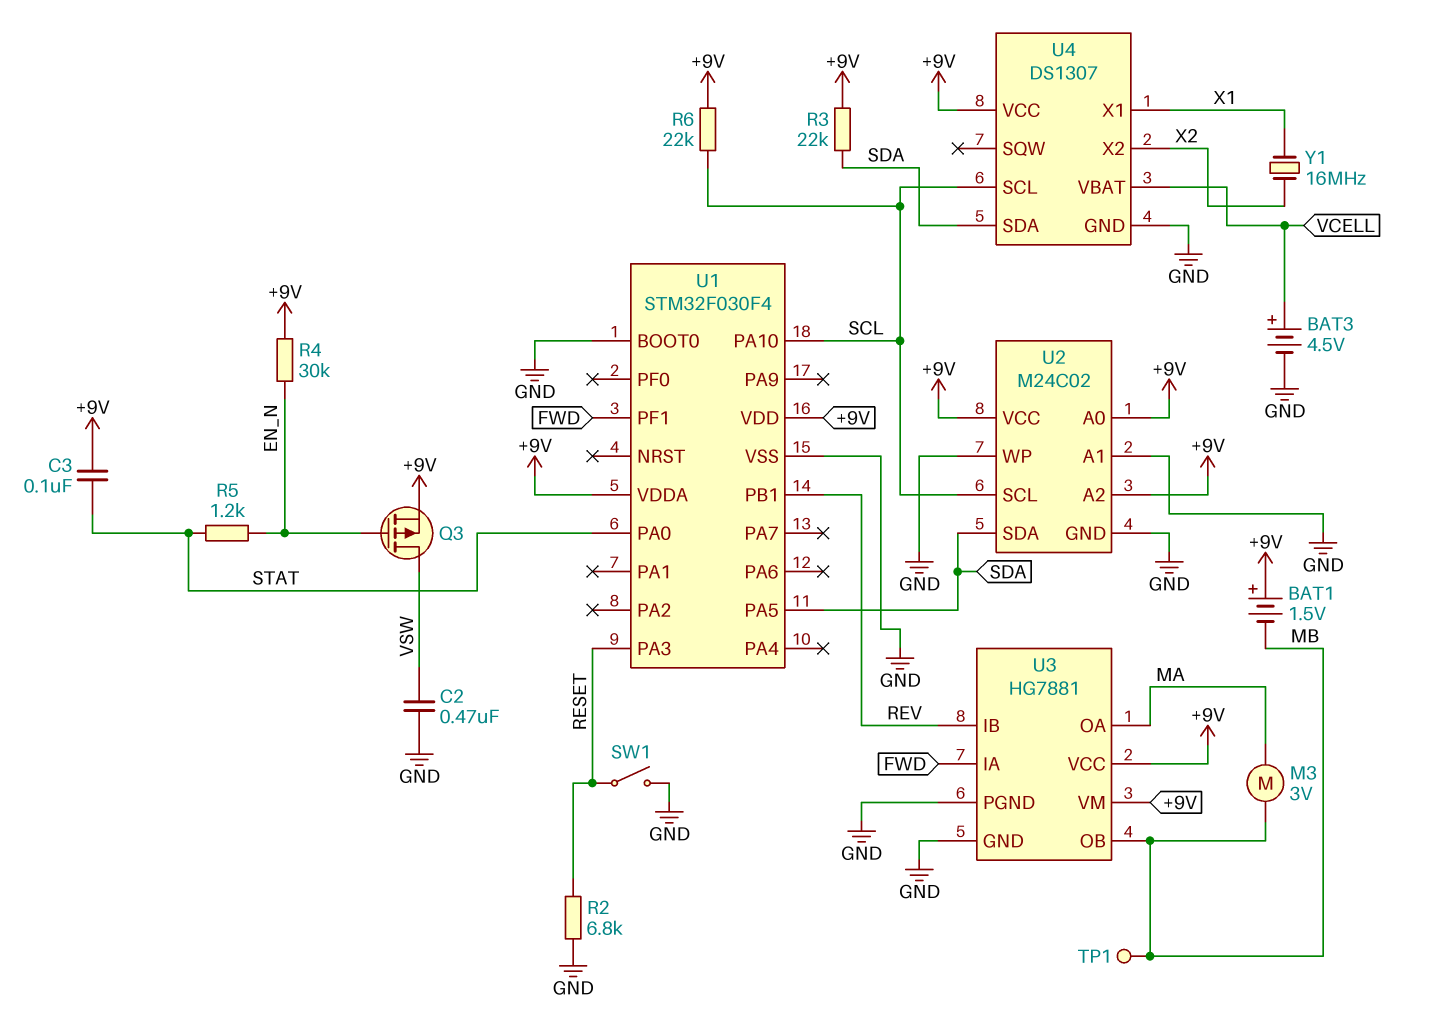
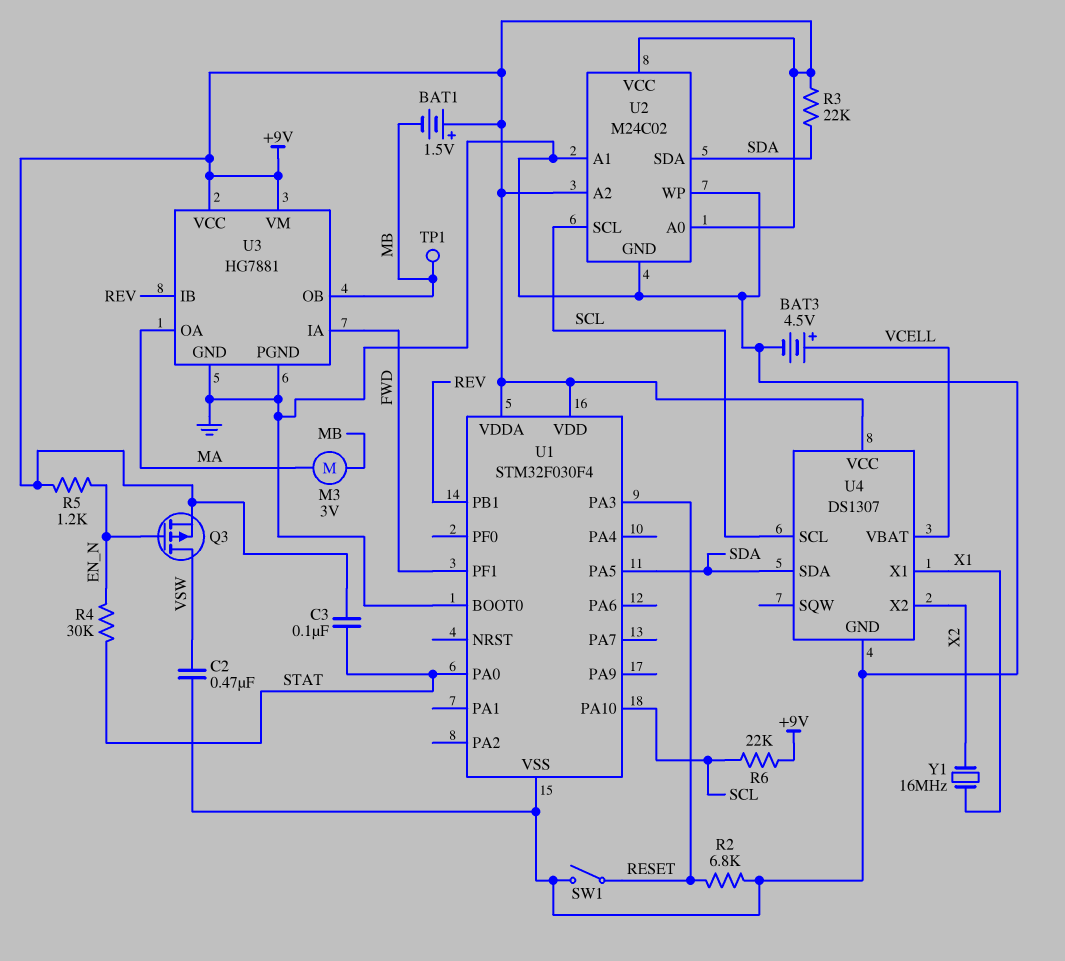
R4: 30k (+9V, EN_N) -> 30k (EN_N, STAT)
R5: 1.2k (EN_N, STAT) -> 1.2k (+9V, EN_N)

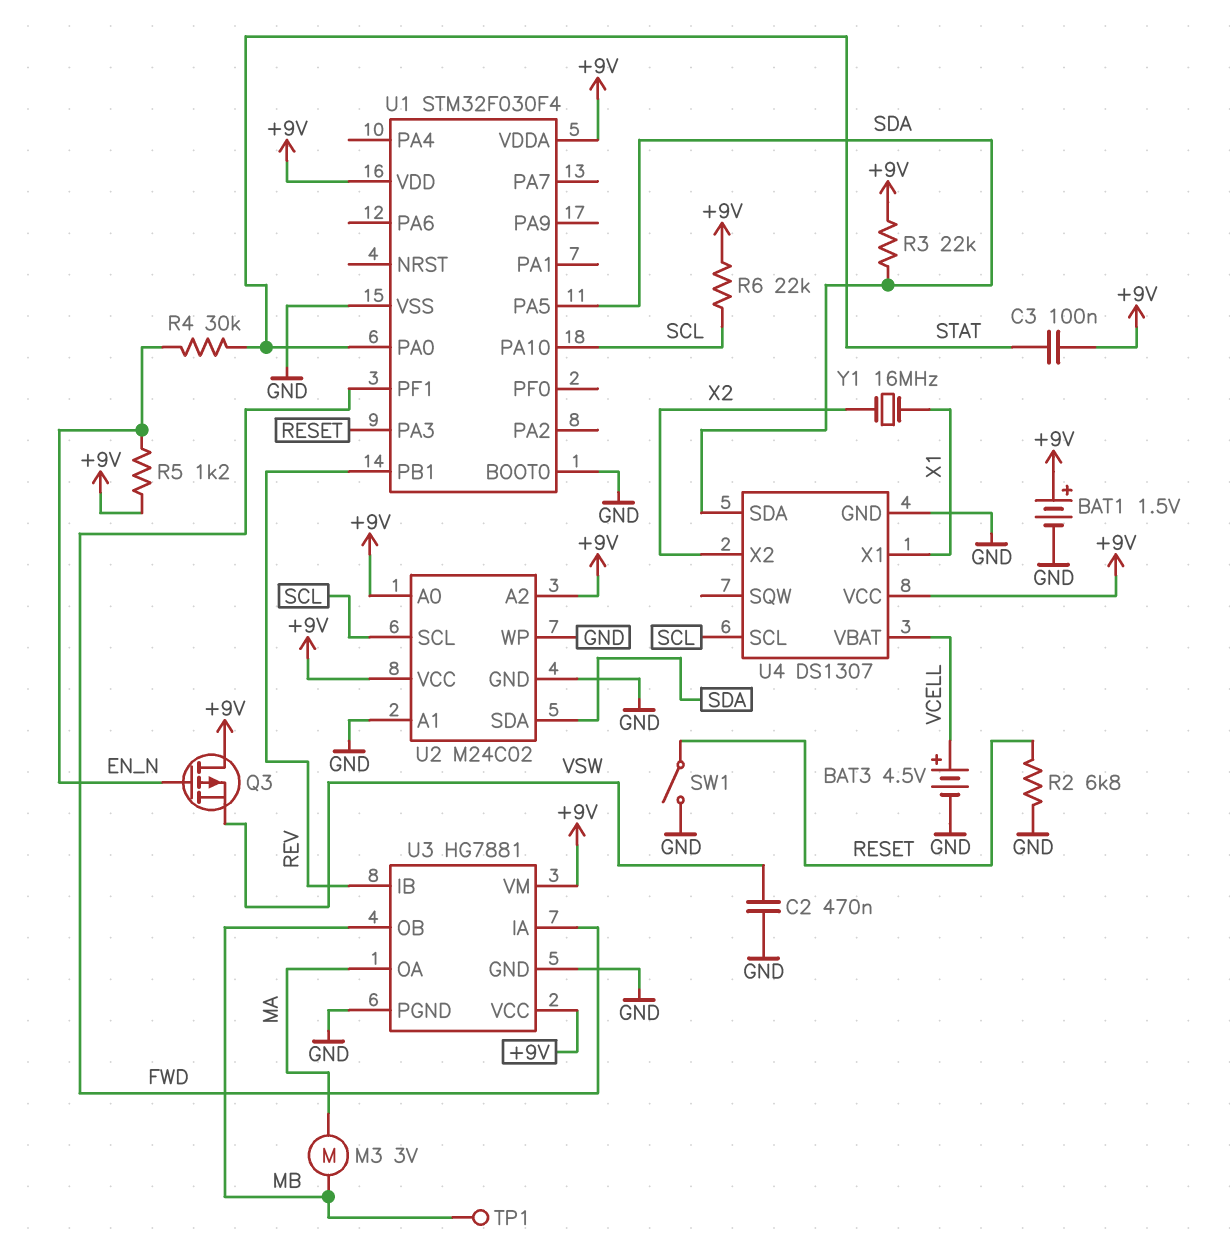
BAT1: 1.5V (plus +9V, minus MB) -> 1.5V (plus +9V, minus GND)
Q3: PMOS (G EN_N, D VSW, S +9V) -> PMOS (G EN_N, D +9V, S VSW)

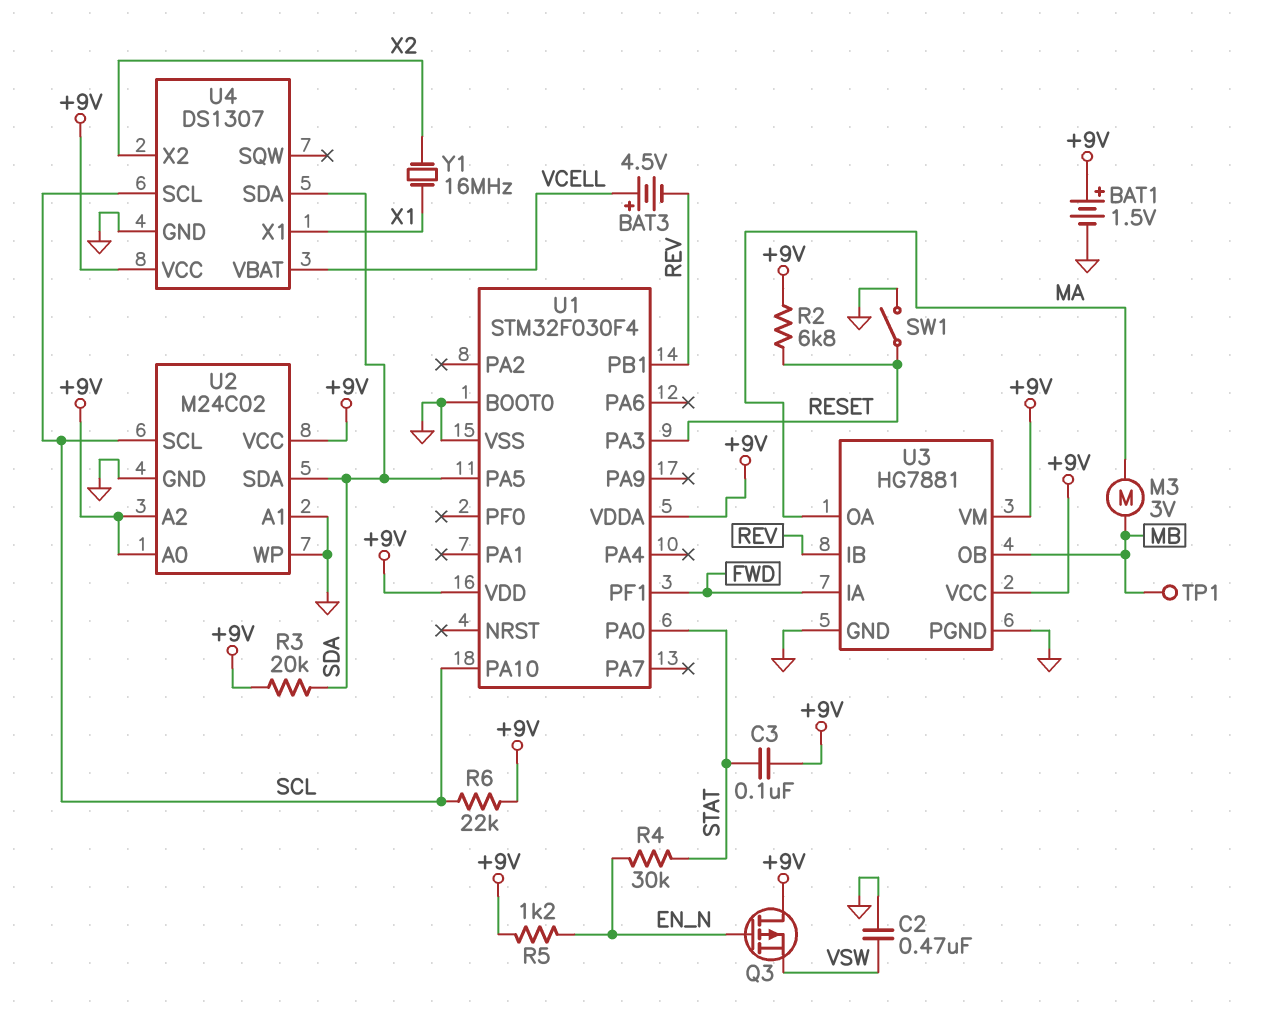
BAT3: 4.5V (plus VCELL, minus GND) -> 4.5V (plus VCELL, minus REV)
R2: 6.8k (GND, RESET) -> 6.8k (+9V, RESET)
R3: 22k (+9V, SDA) -> 20k (+9V, SDA)

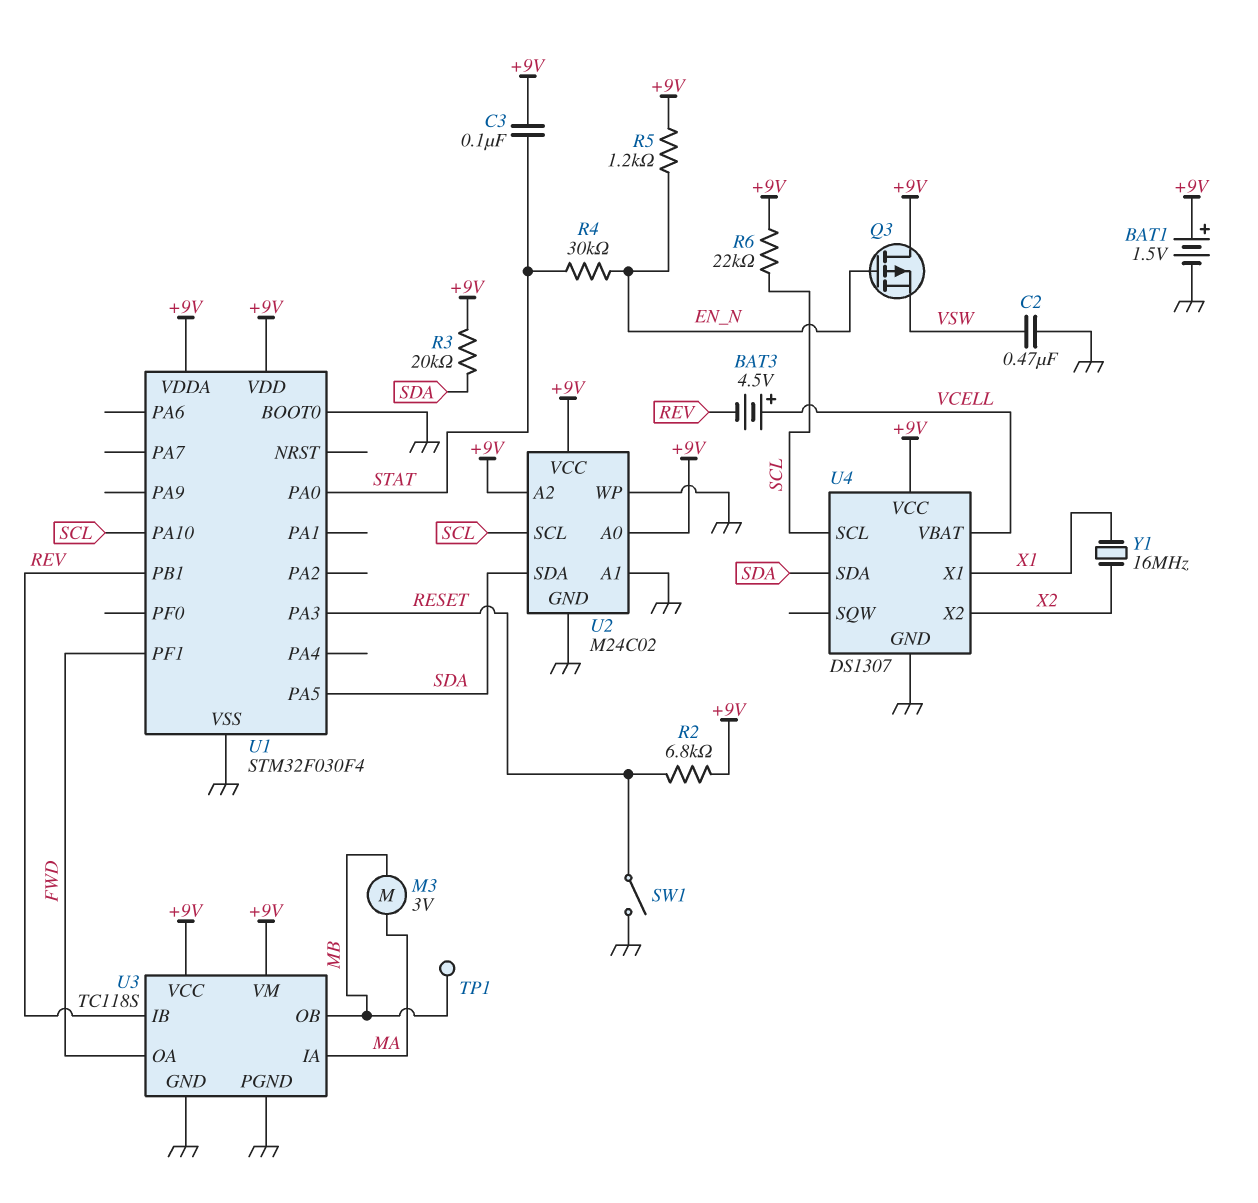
U3: HG7881 -> TC118S
U3 pin IA: FWD -> MA
U3 pin OA: MA -> FWD

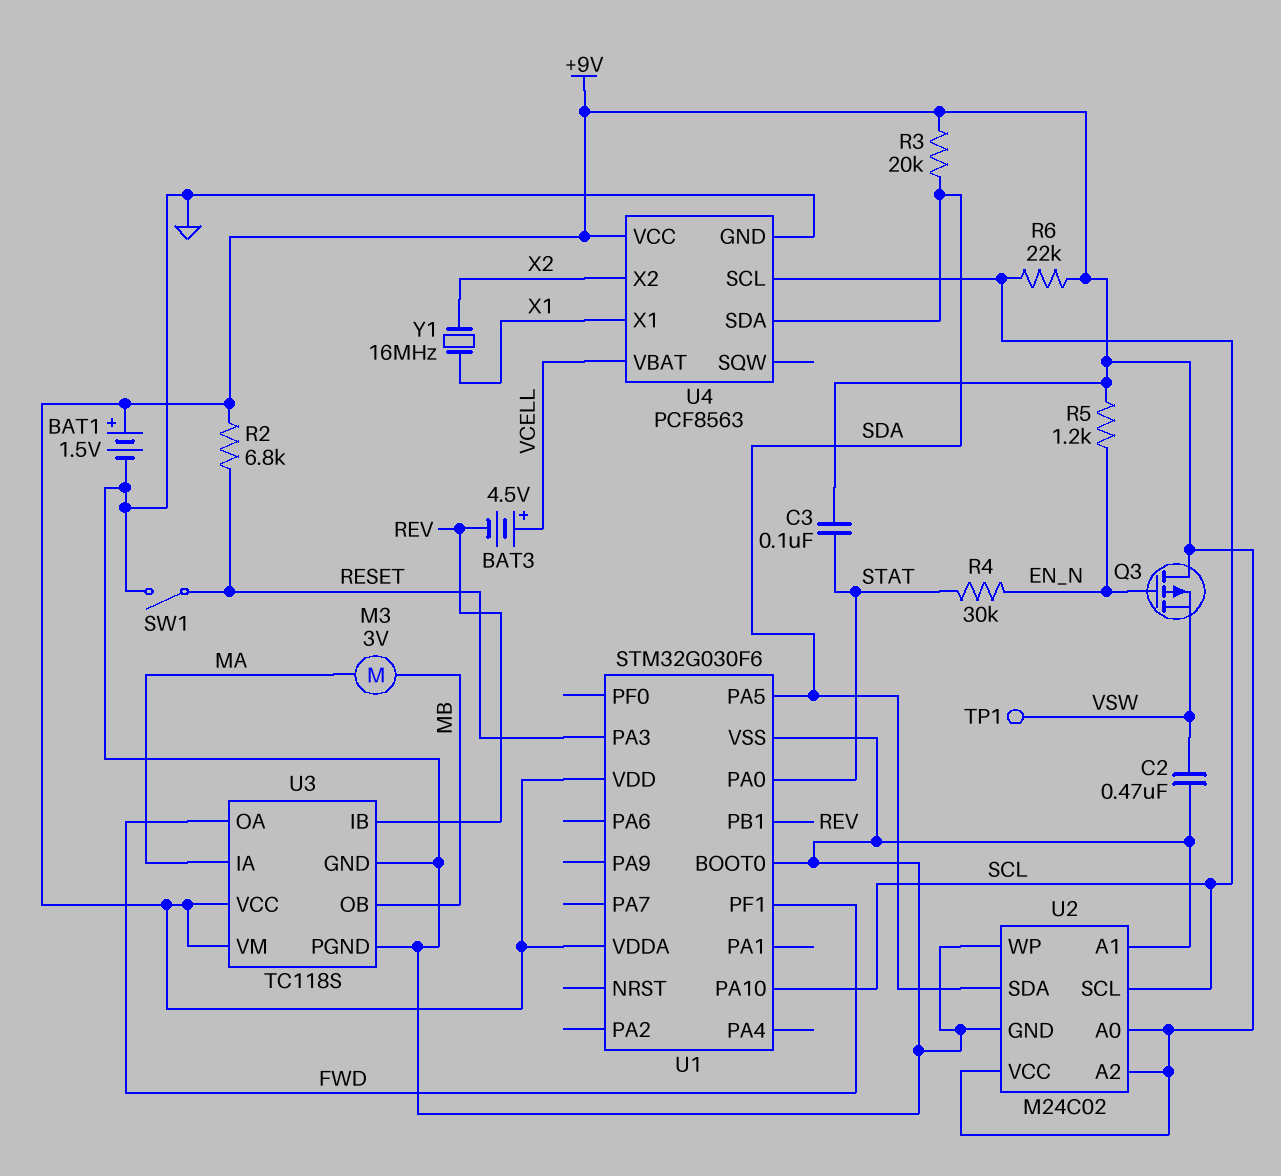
TP1: test point (MB) -> test point (VSW)
U1: STM32F030F4 -> STM32G030F6
U4: DS1307 -> PCF8563

